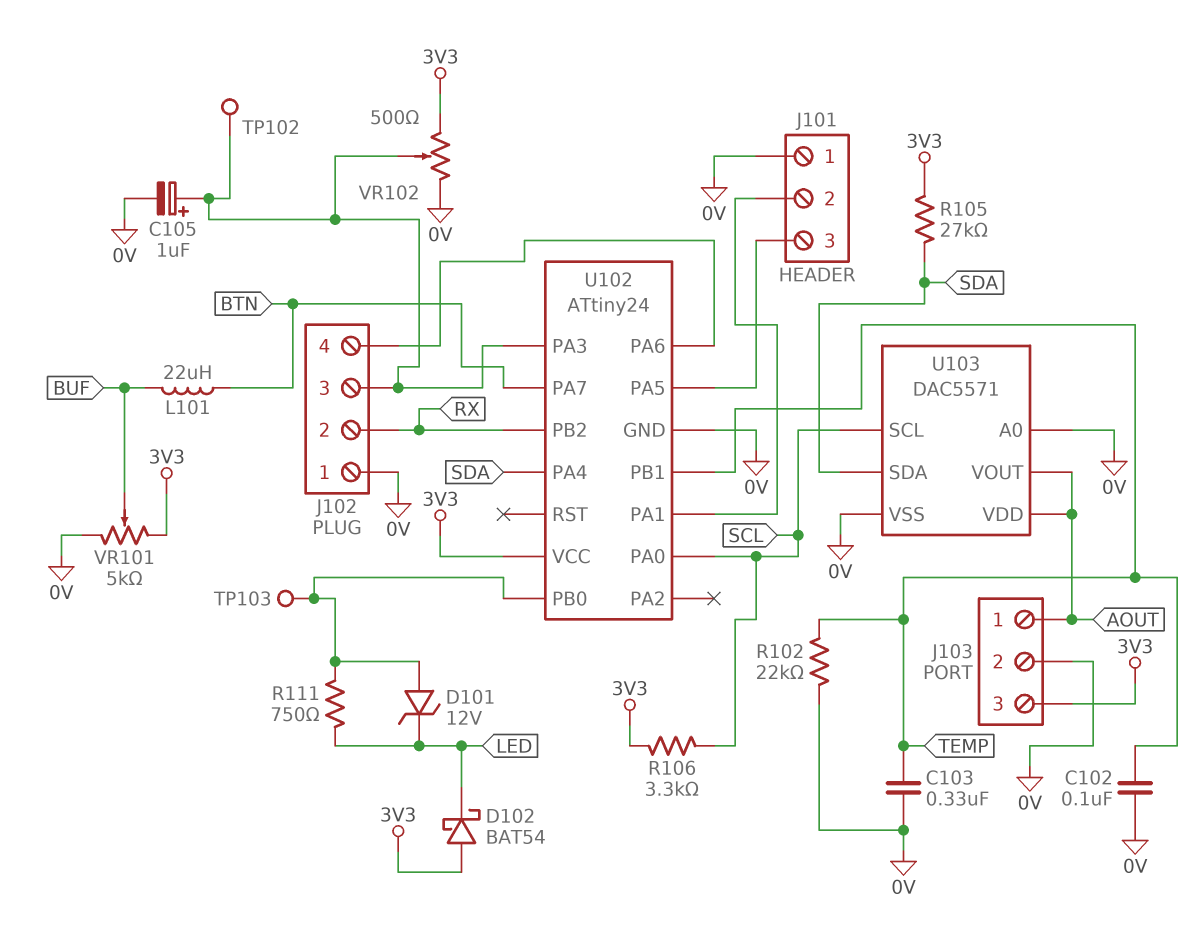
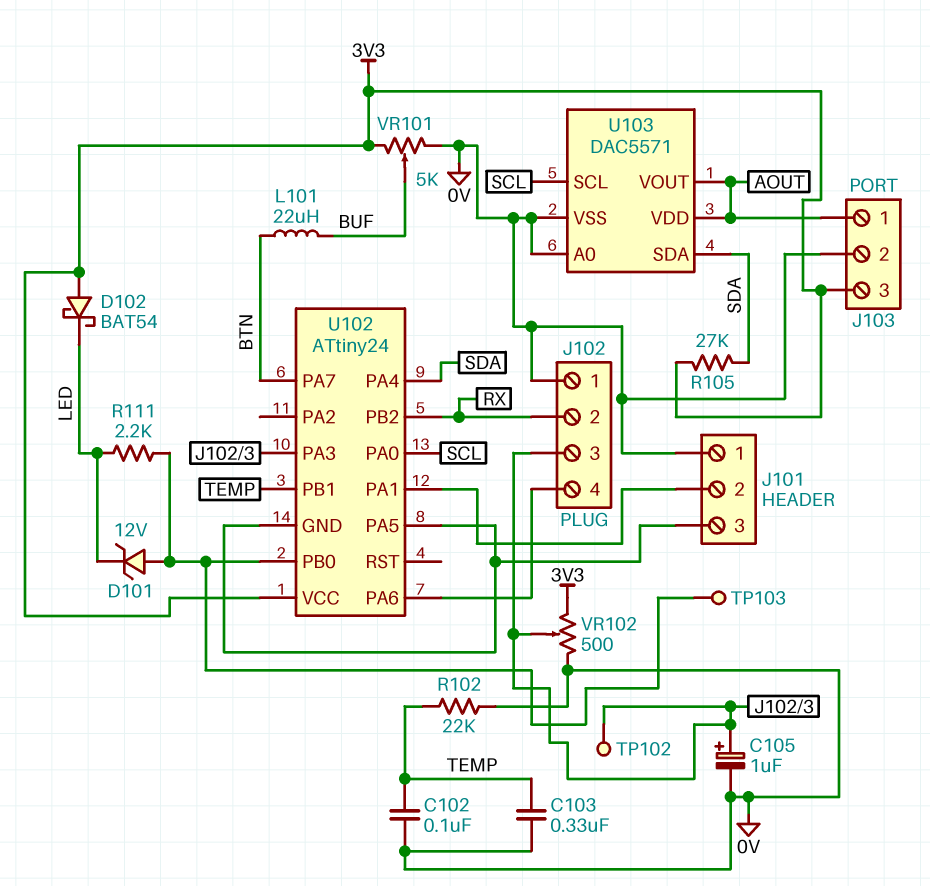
R106: 3.3k (3V3, SCL) -> none
R111: 750 (LED, U102/PB0) -> 2.2k (LED, U102/PB0)
U102 pin GND: 0V -> J101/3

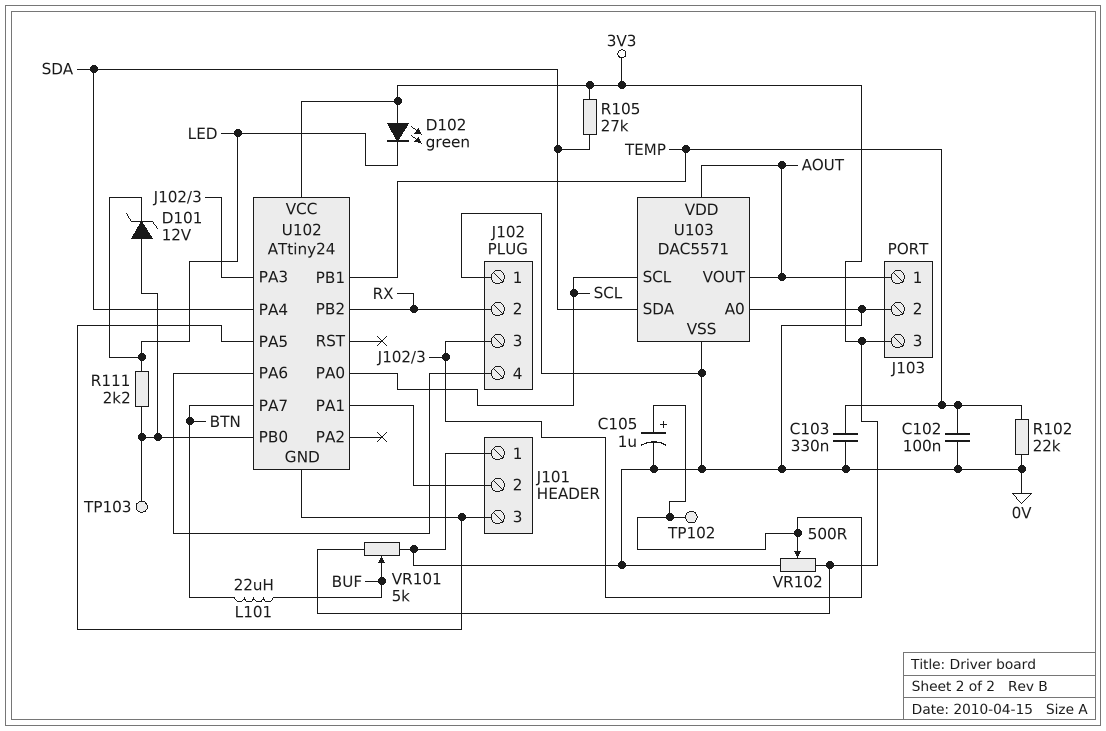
D102: schottky BAT54 (A 3V3, K LED) -> LED green (A 3V3, K LED)

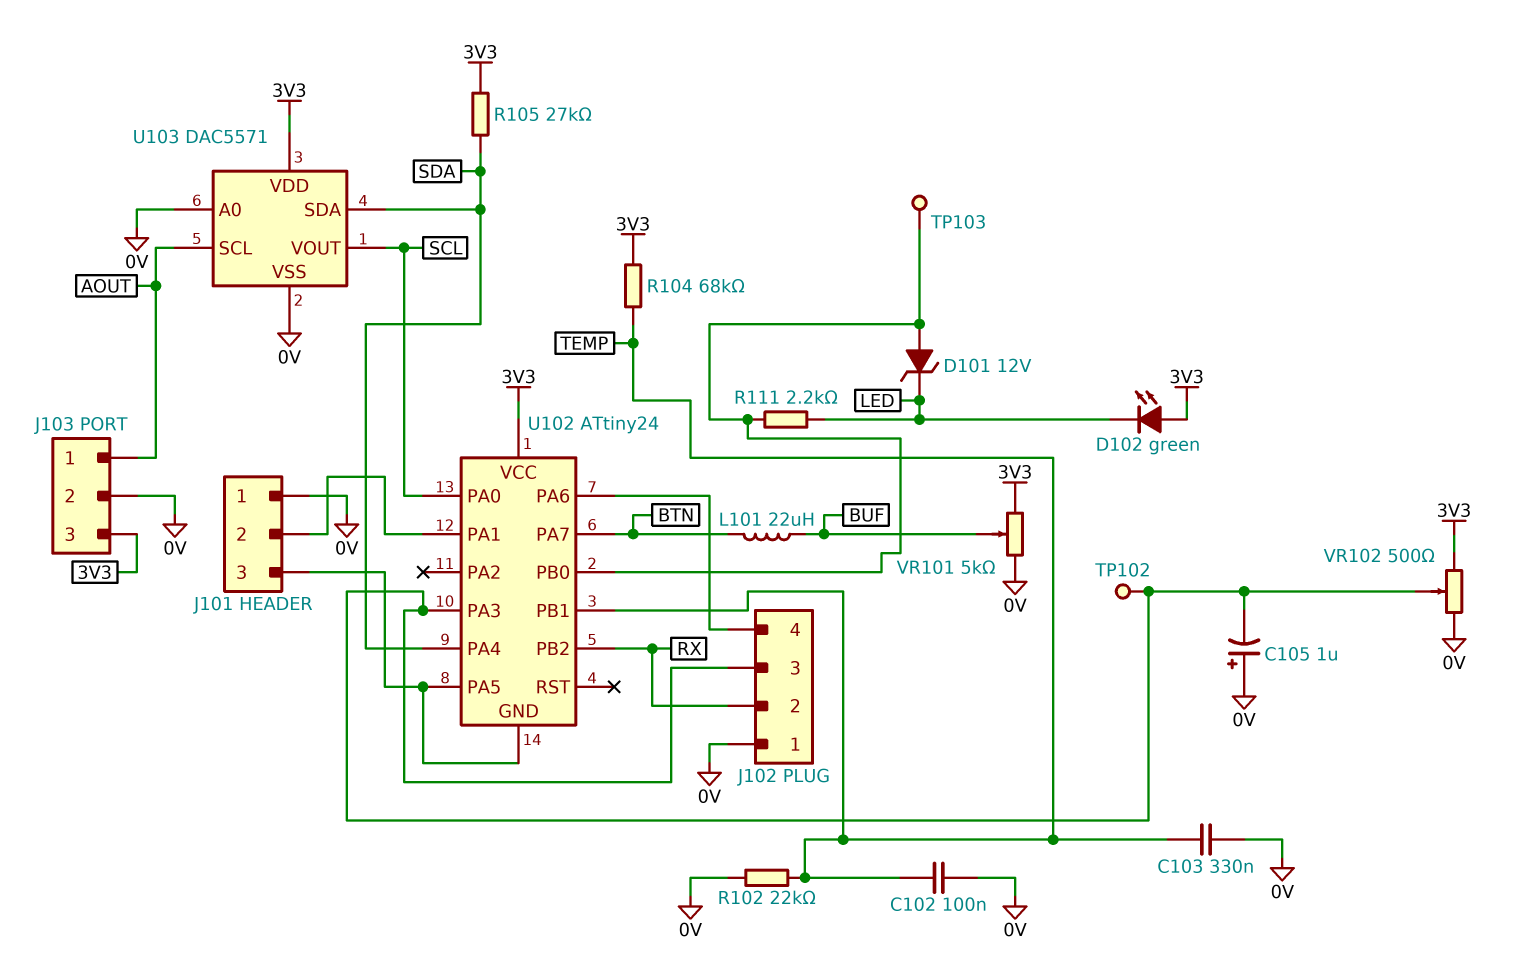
C105: 1uF (plus J102/3, minus 0V) -> 1uF (plus 0V, minus J102/3)
R104: none -> 68k (3V3, TEMP)
U103 pin SCL: SCL -> AOUT
U103 pin VDD: AOUT -> 3V3
U103 pin VOUT: AOUT -> SCL

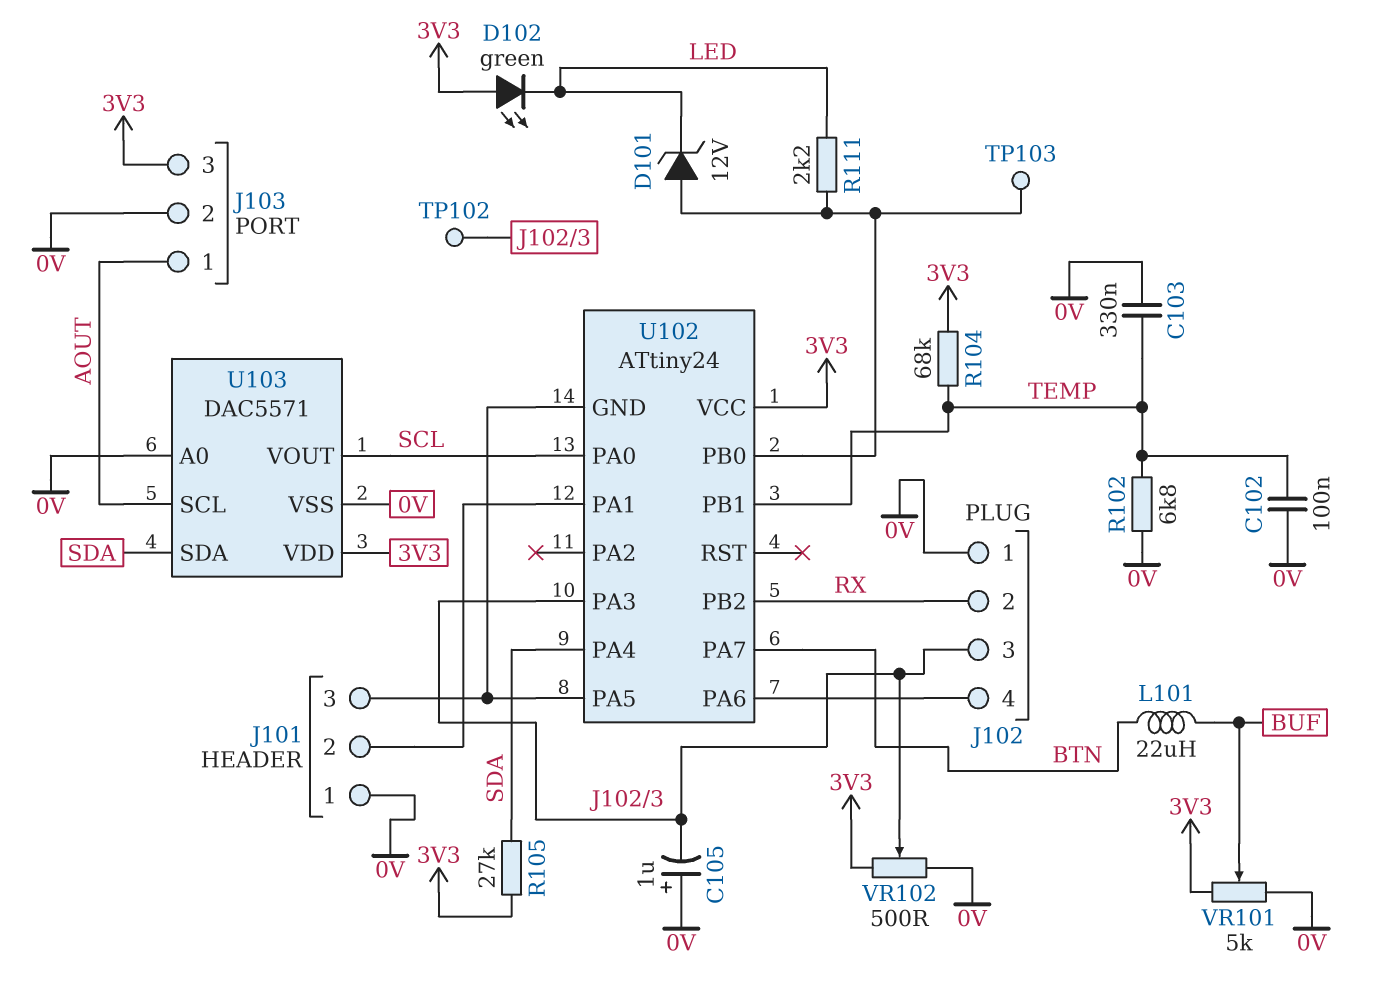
R102: 22k (0V, TEMP) -> 6.8k (0V, TEMP)

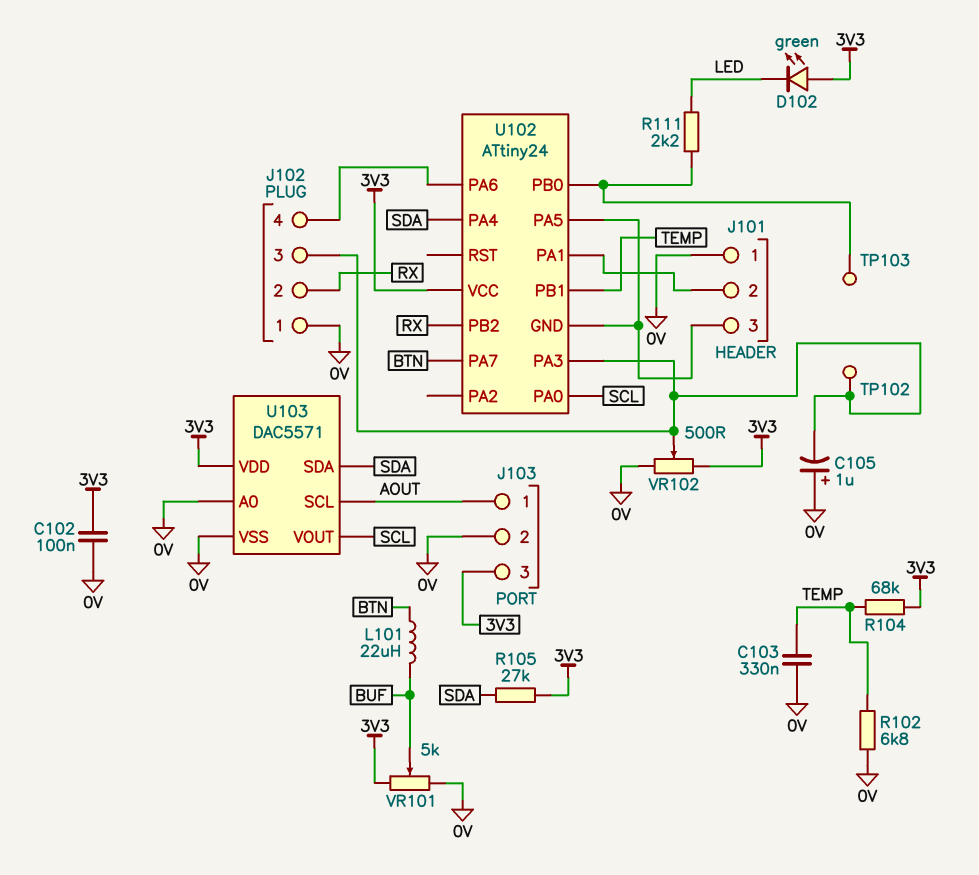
C102: 100nF (0V, TEMP) -> 100nF (0V, 3V3)
D101: zener 12V (A U102/PB0, K LED) -> none

